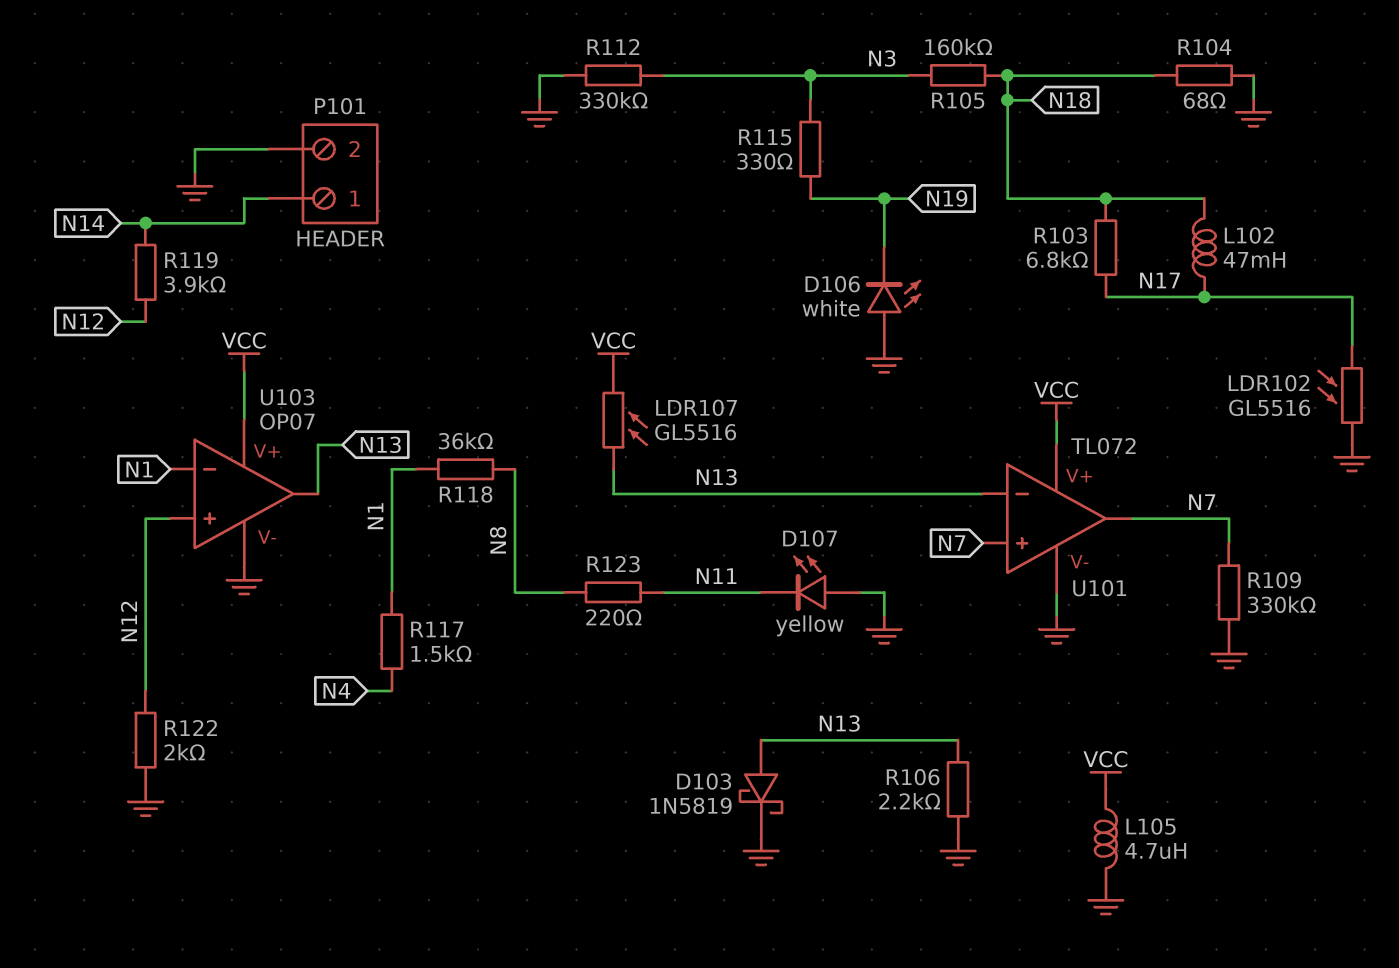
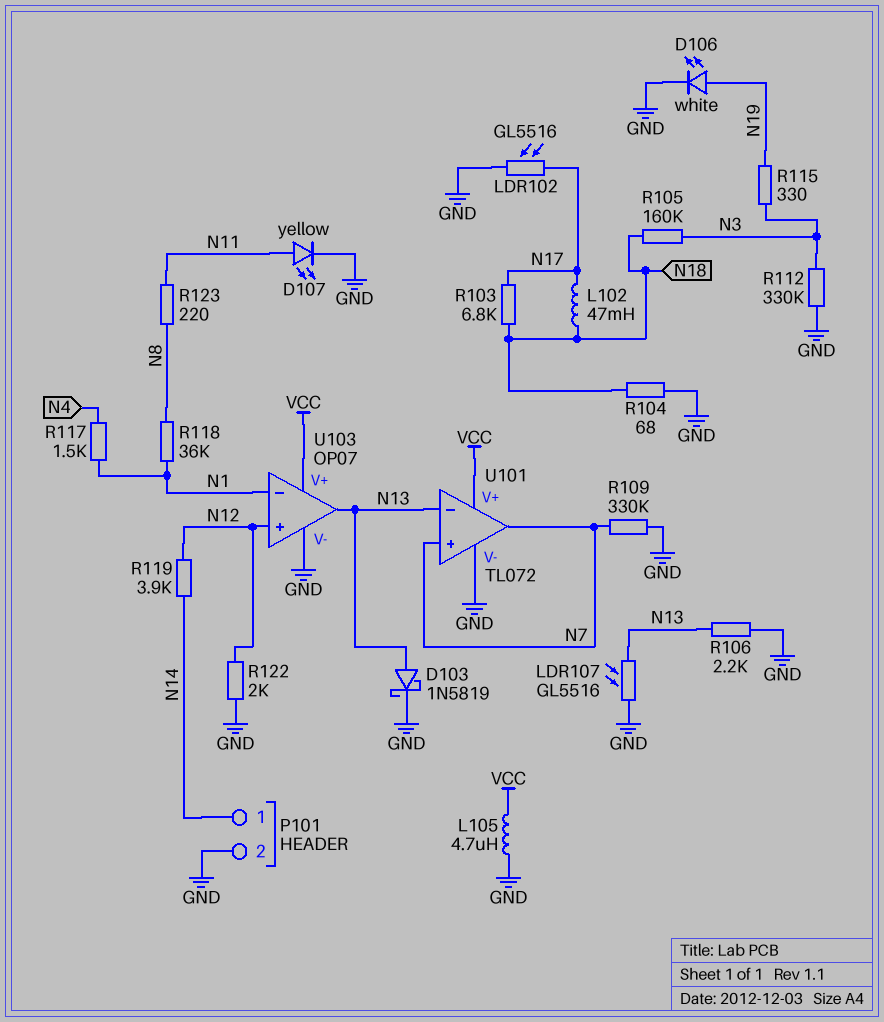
D106: LED white (A GND, K N19) -> LED white (A N19, K GND)
D107: LED yellow (A GND, K N11) -> LED yellow (A N11, K GND)
LDR107: GL5516 (N13, VCC) -> GL5516 (GND, N13)

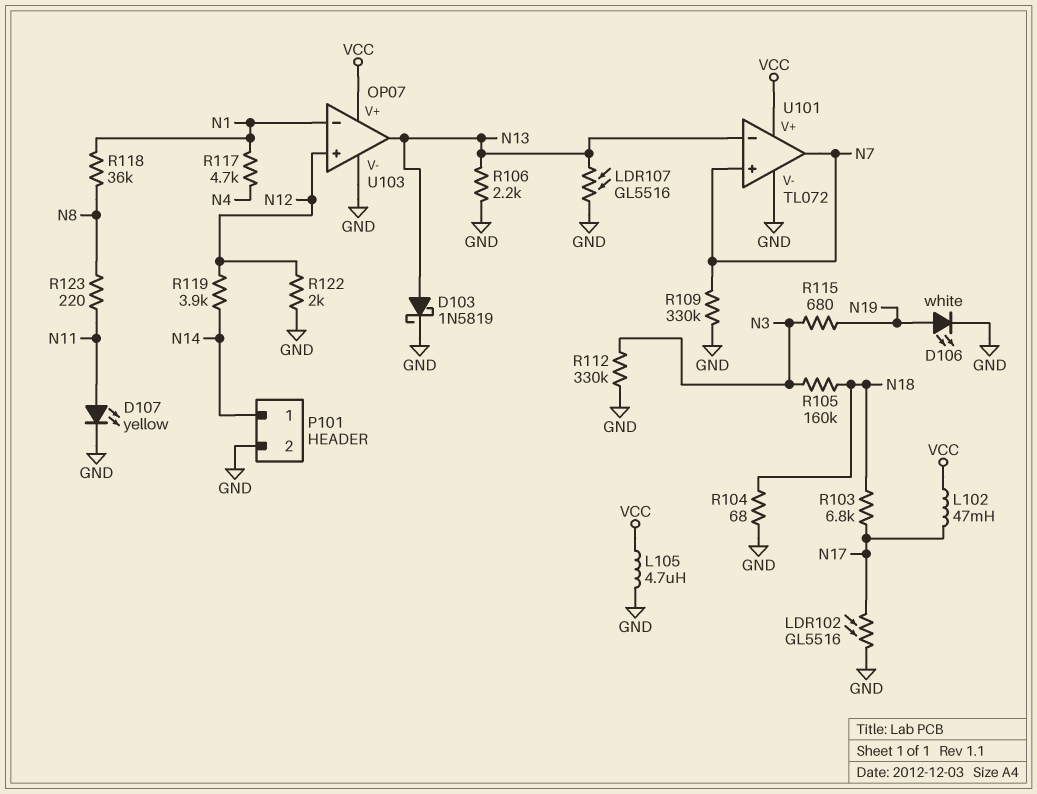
L102: 47mH (N17, N18) -> 47mH (N17, VCC)
R115: 330 (N3, N19) -> 680 (N3, N19)
R117: 1.5k (N1, N4) -> 4.7k (N1, N4)

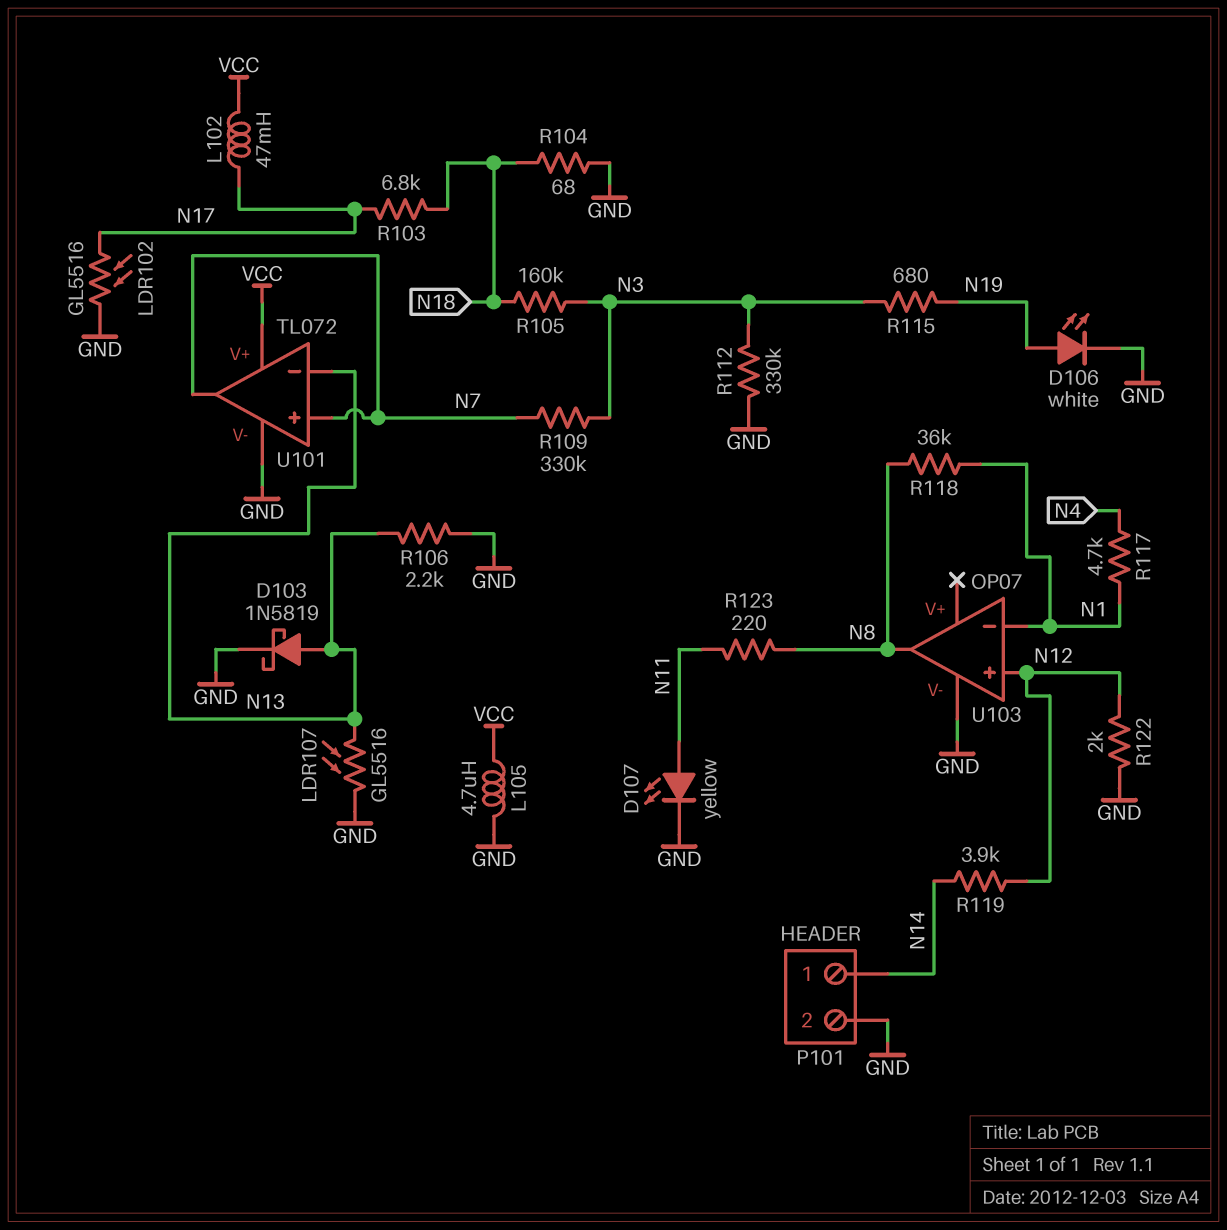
R109: 330k (GND, N7) -> 330k (N3, N7)
U103 pin V+: VCC -> none
U103 pin out: N13 -> N8

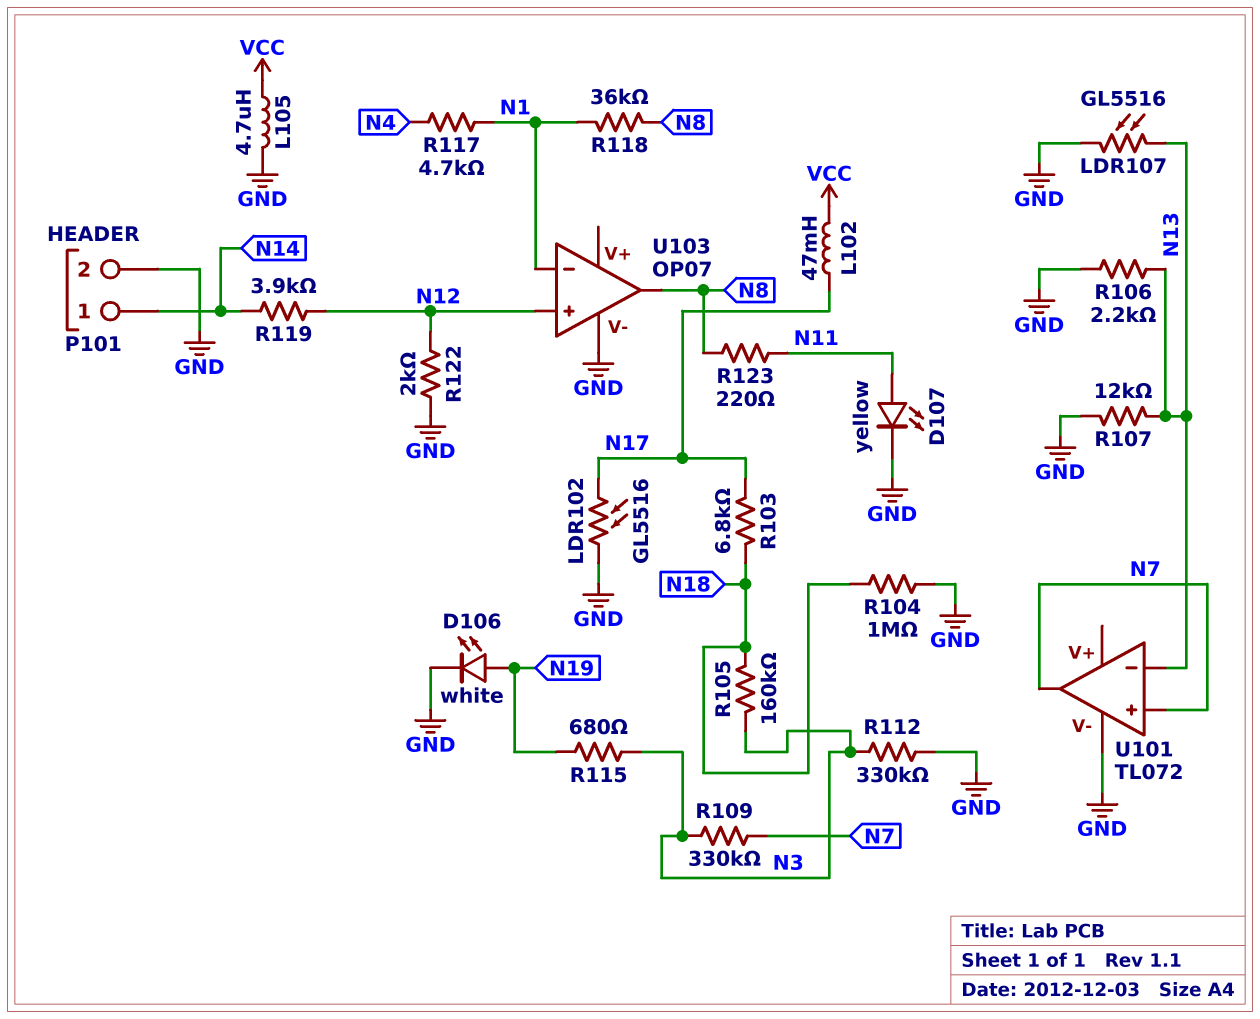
D103: schottky 1N5819 (A N13, K GND) -> none
R104: 68 (GND, N18) -> 1M (GND, N18)
R107: none -> 12k (GND, N13)
U101 pin V+: VCC -> none

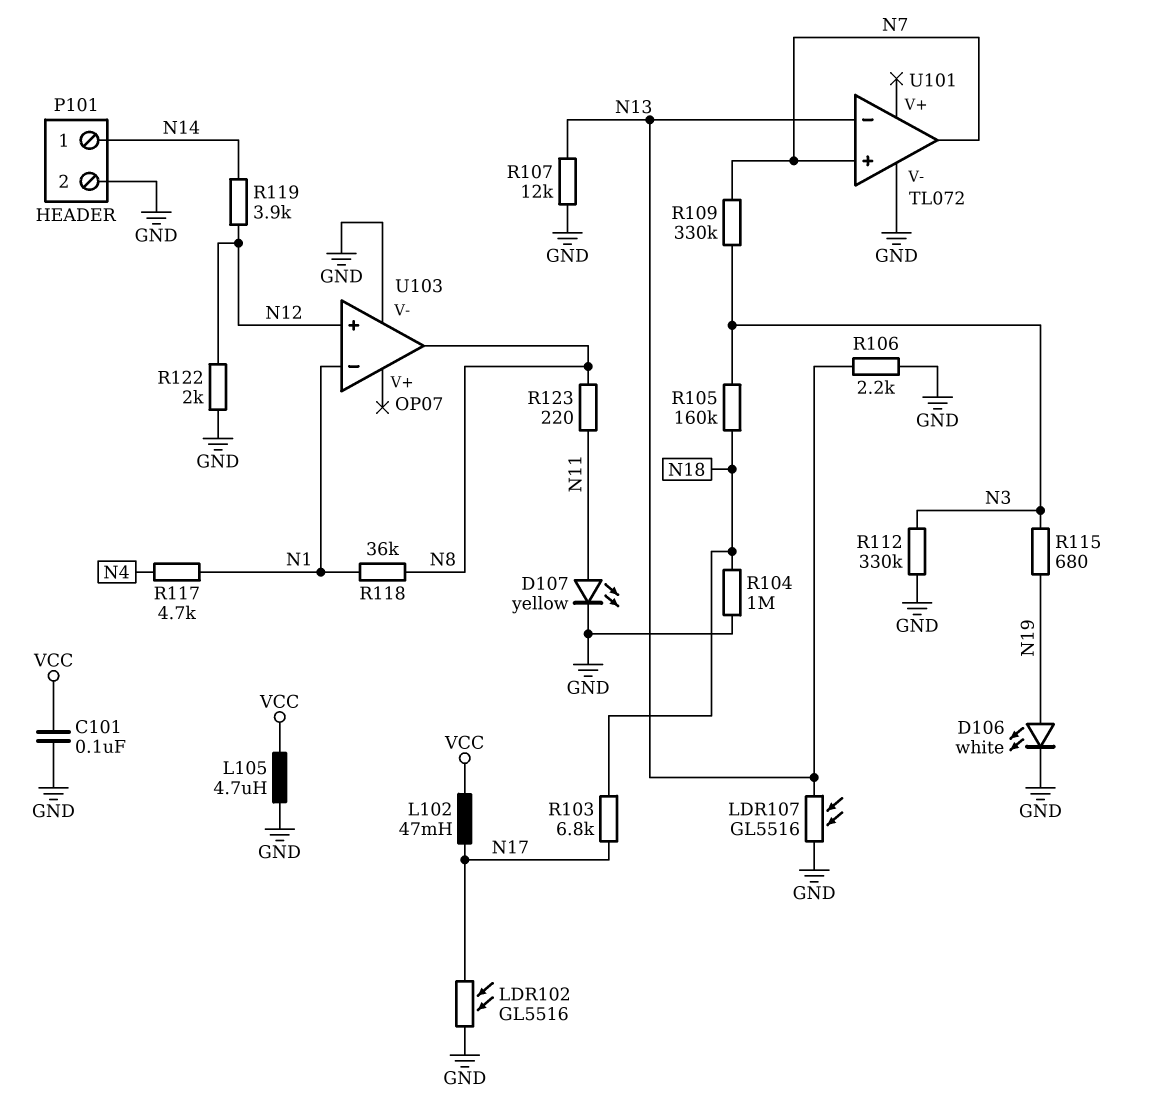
C101: none -> 100nF (GND, VCC)

